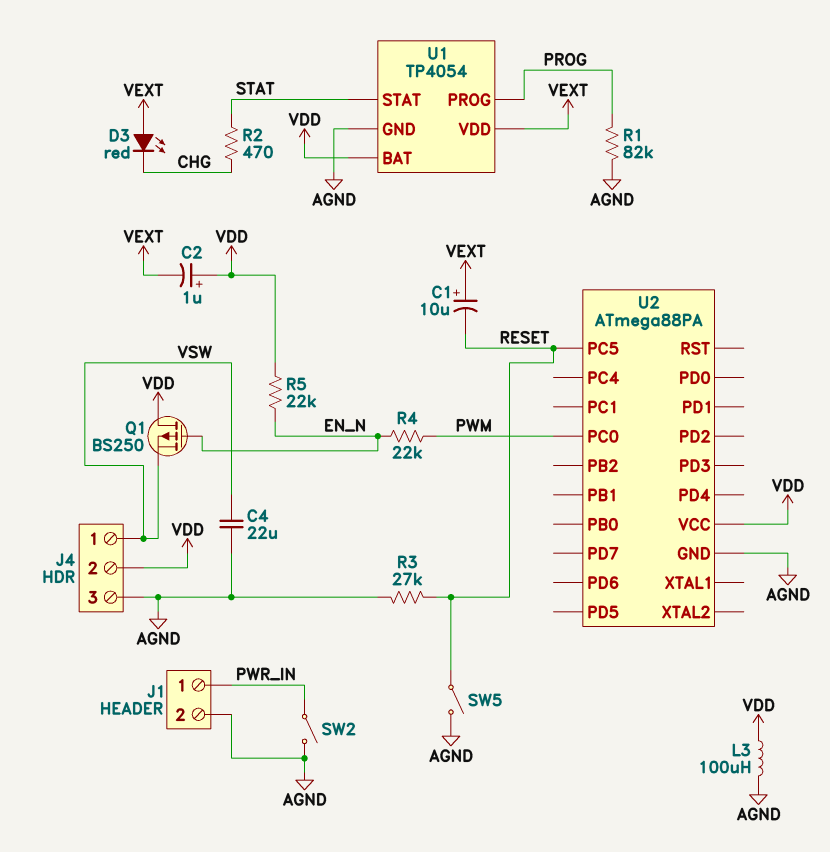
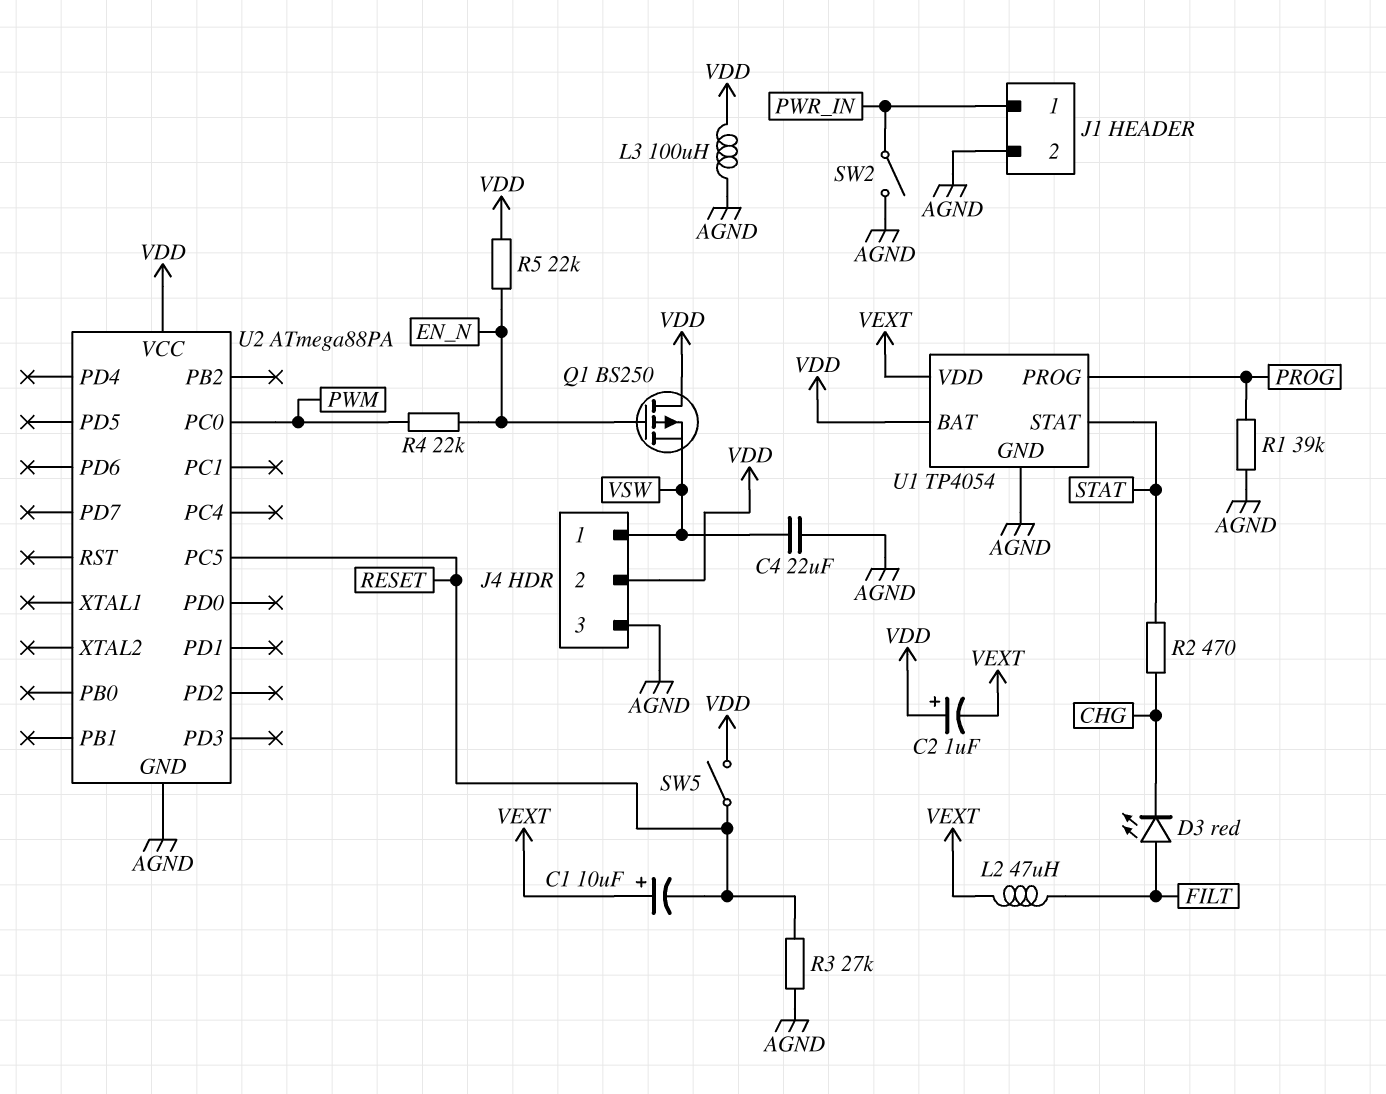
D3: LED red (A VEXT, K CHG) -> LED red (A FILT, K CHG)
L2: none -> 47uH (FILT, VEXT)
R1: 82k (AGND, PROG) -> 39k (AGND, PROG)
SW5: switch (AGND, RESET) -> switch (RESET, VDD)

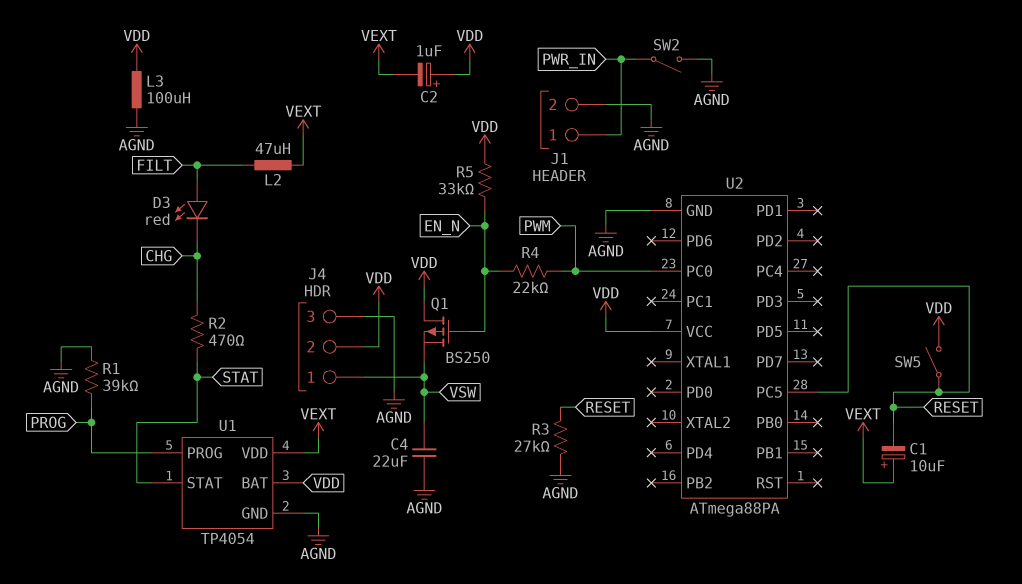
R5: 22k (EN_N, VDD) -> 33k (EN_N, VDD)

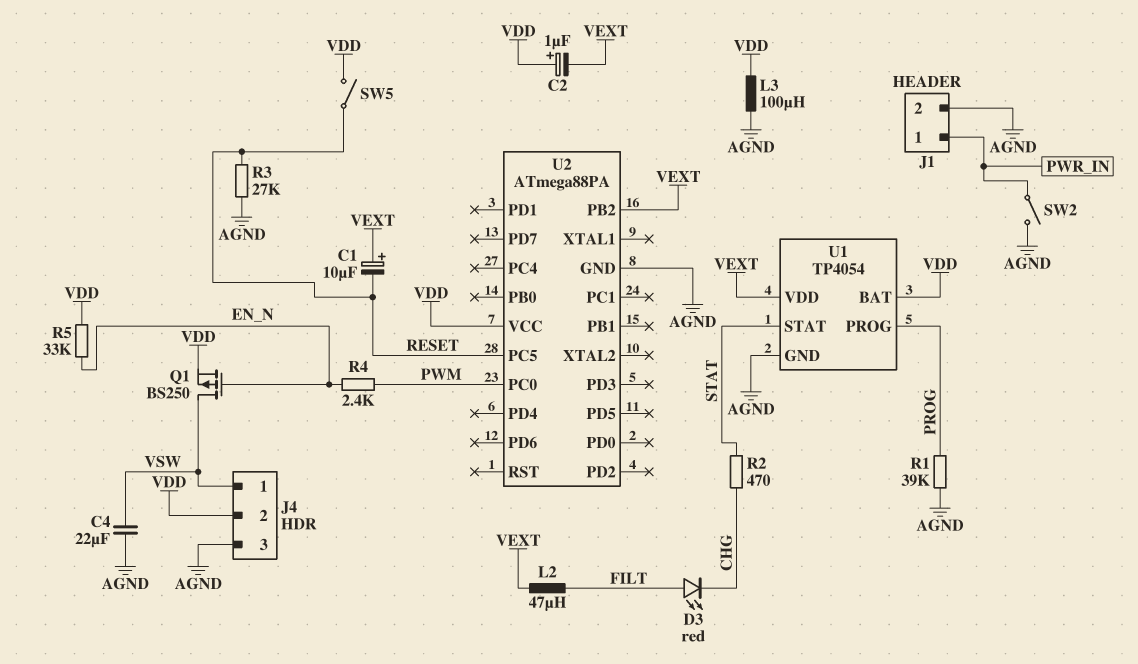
Q1: PMOS BS250 (G EN_N, D VDD, S VSW) -> PMOS BS250 (G EN_N, D VSW, S VDD)
R4: 22k (EN_N, PWM) -> 2.4k (EN_N, PWM)
U2 pin PB2: none -> VEXT

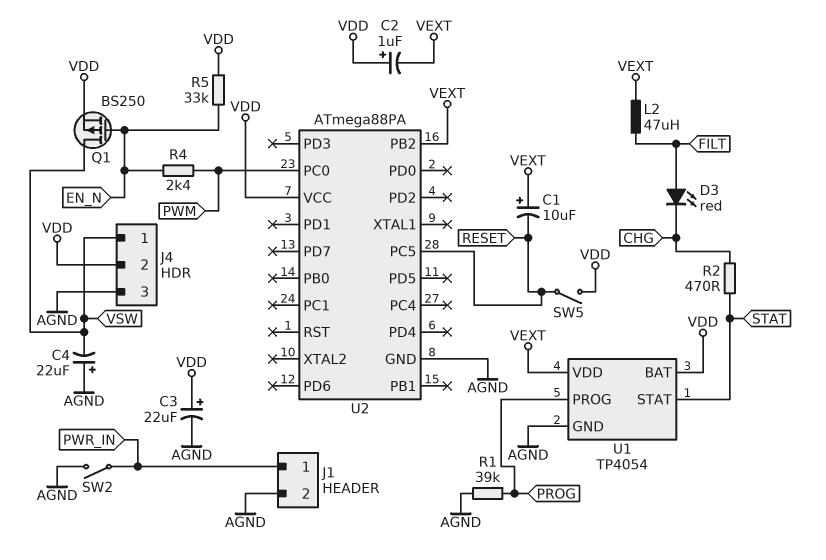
C3: none -> 22uF (plus VDD, minus AGND)
C4: 22uF (AGND, VSW) -> 22uF (plus AGND, minus VSW)
L3: 100uH (AGND, VDD) -> none
R3: 27k (AGND, RESET) -> none

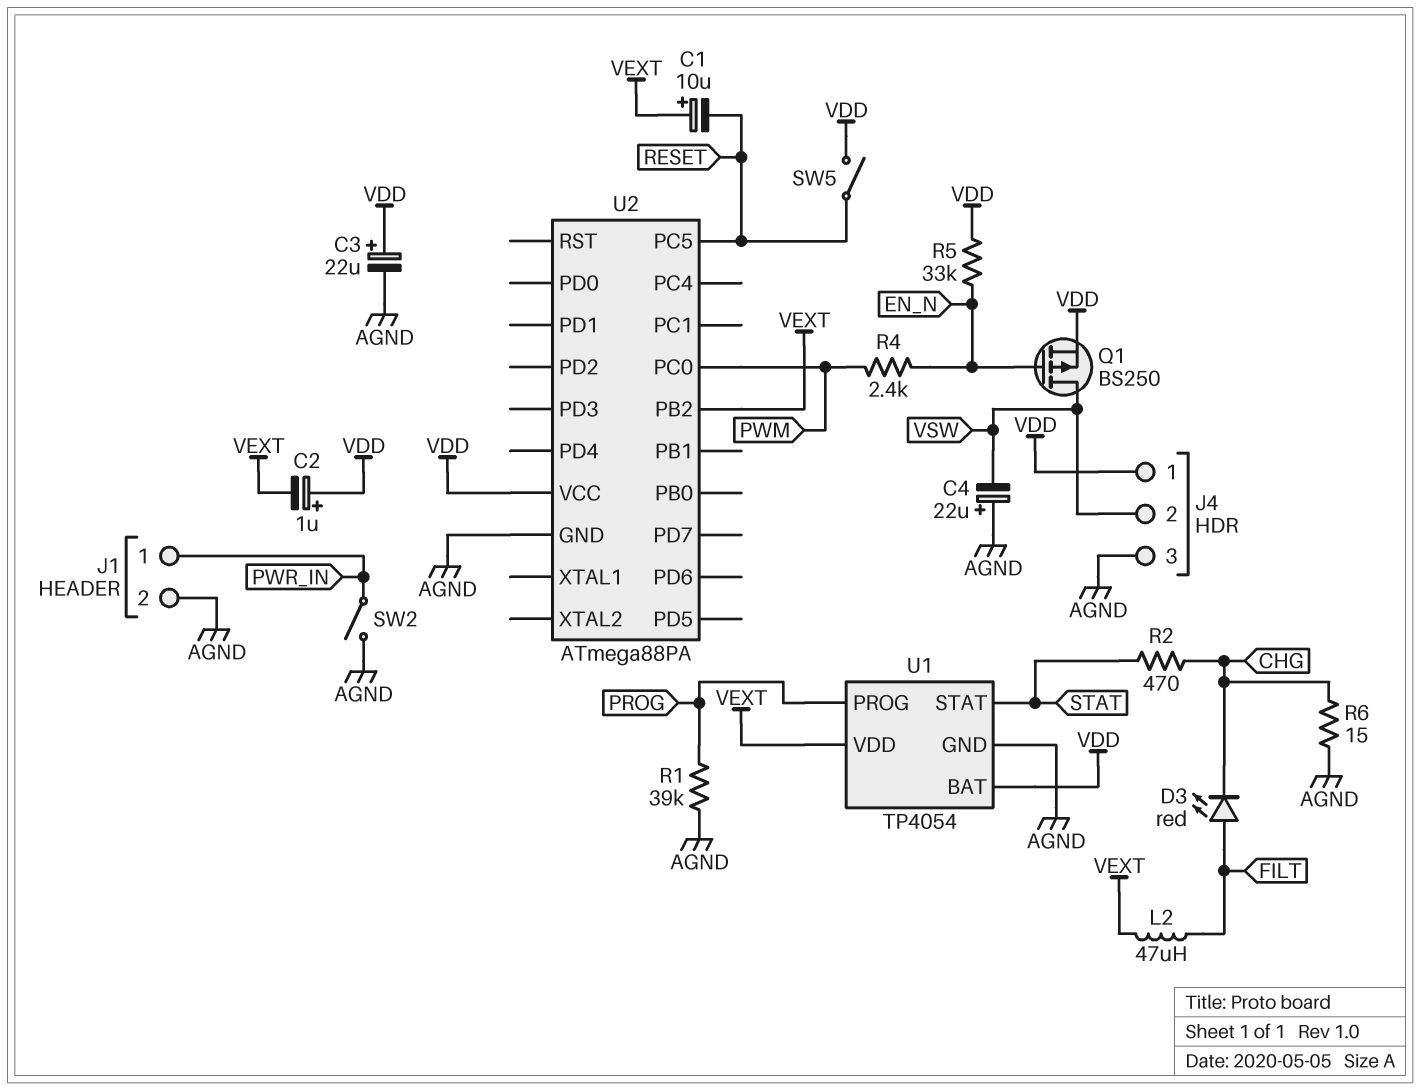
J4 pin 1: VSW -> VDD
J4 pin 2: VDD -> VSW
R6: none -> 15 (AGND, CHG)

